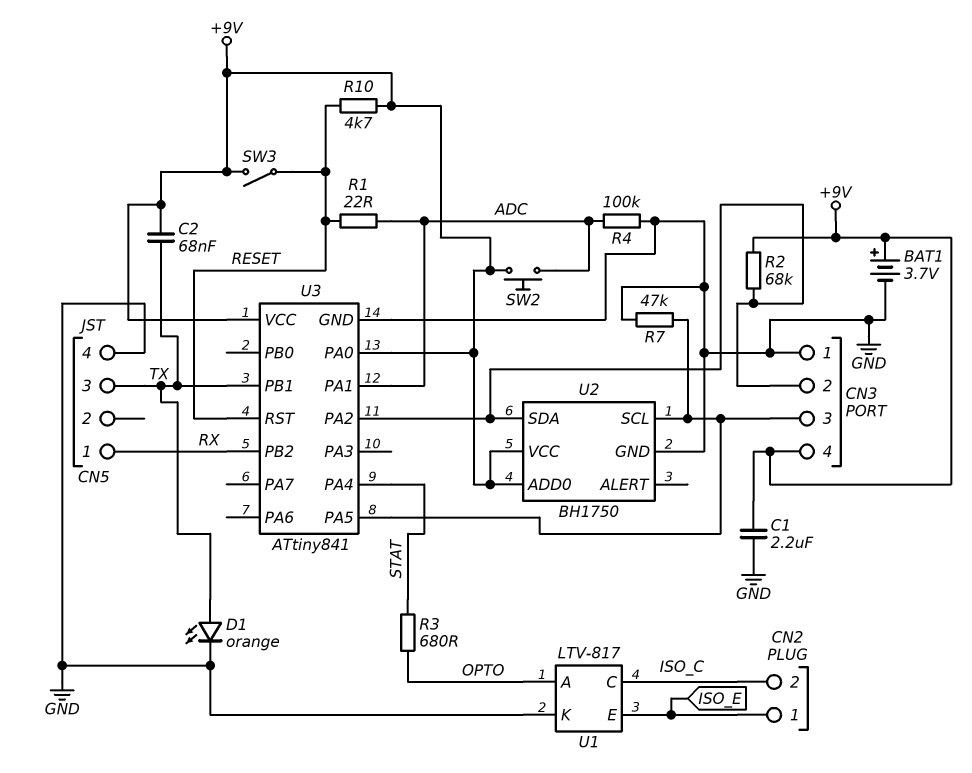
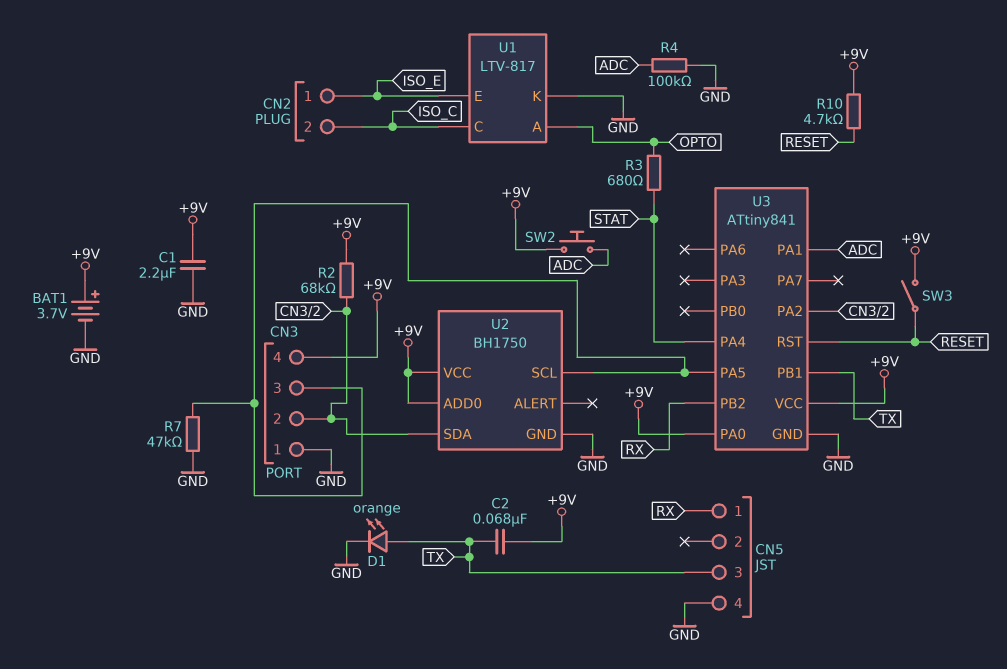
R1: 22 (ADC, RESET) -> none

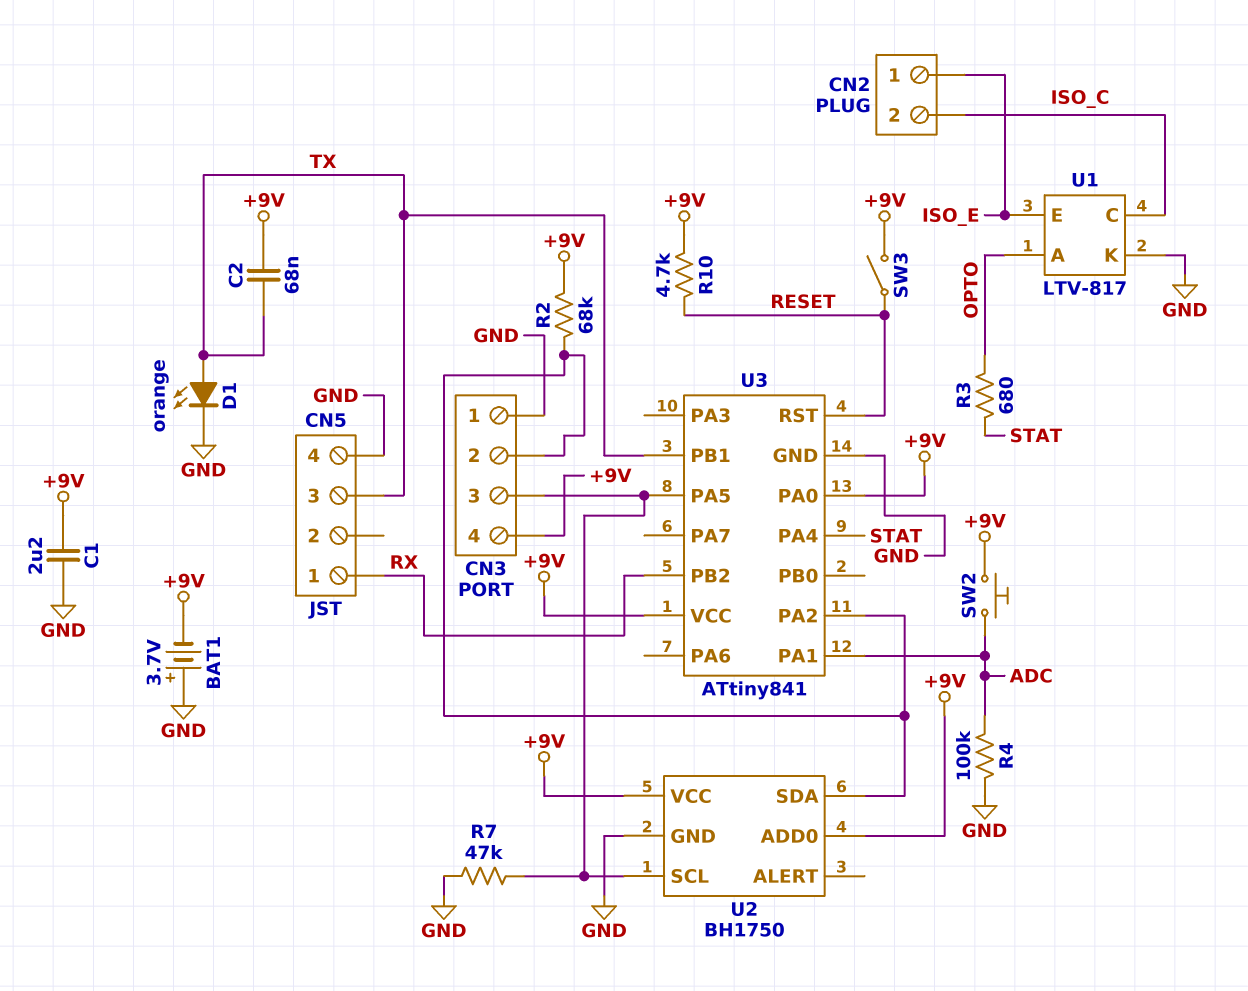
BAT1: 3.7V (plus +9V, minus GND) -> 3.7V (plus GND, minus +9V)

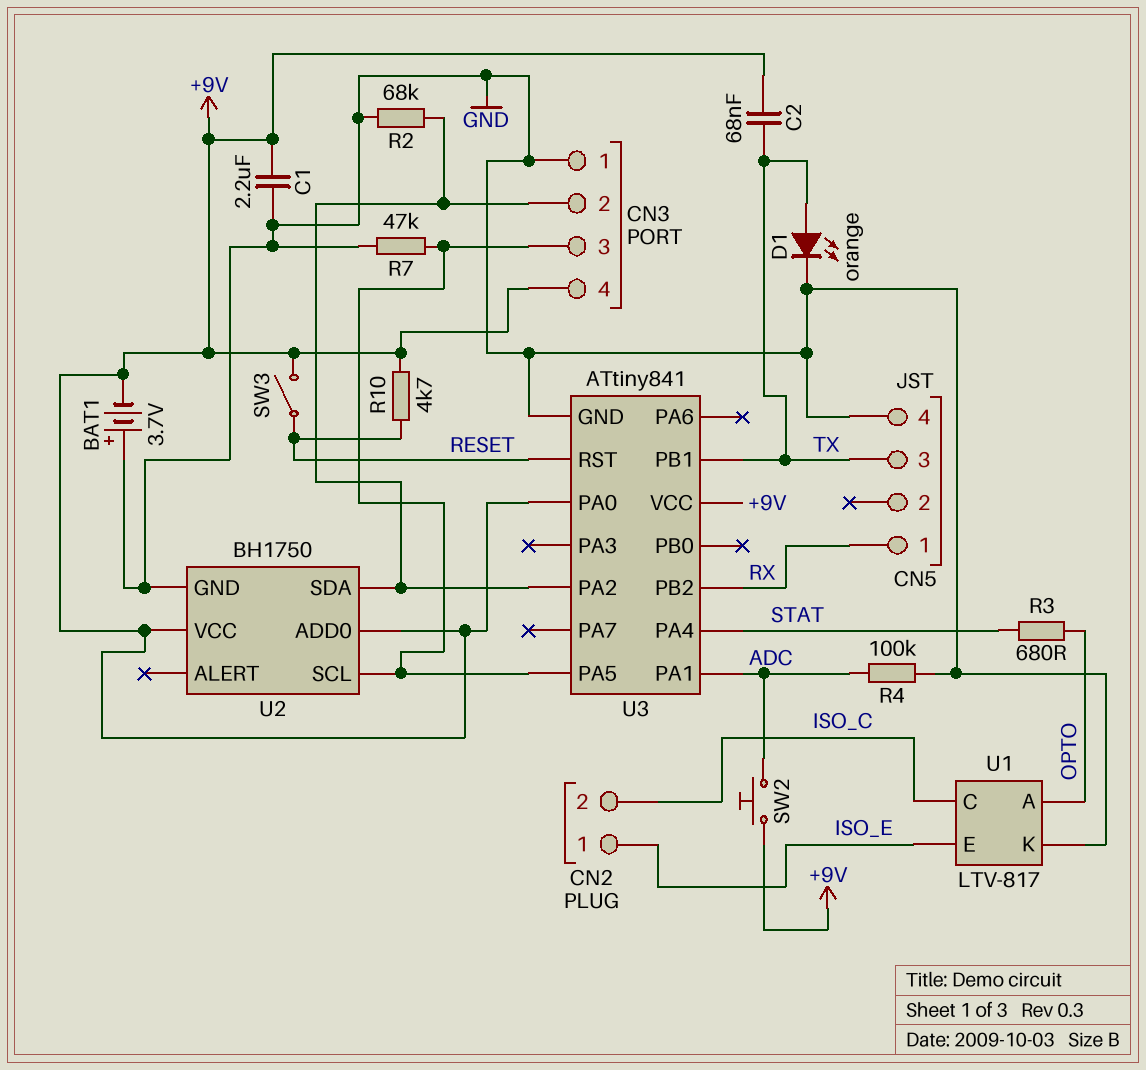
R2: 68k (+9V, CN3/2) -> 68k (CN3/2, GND)

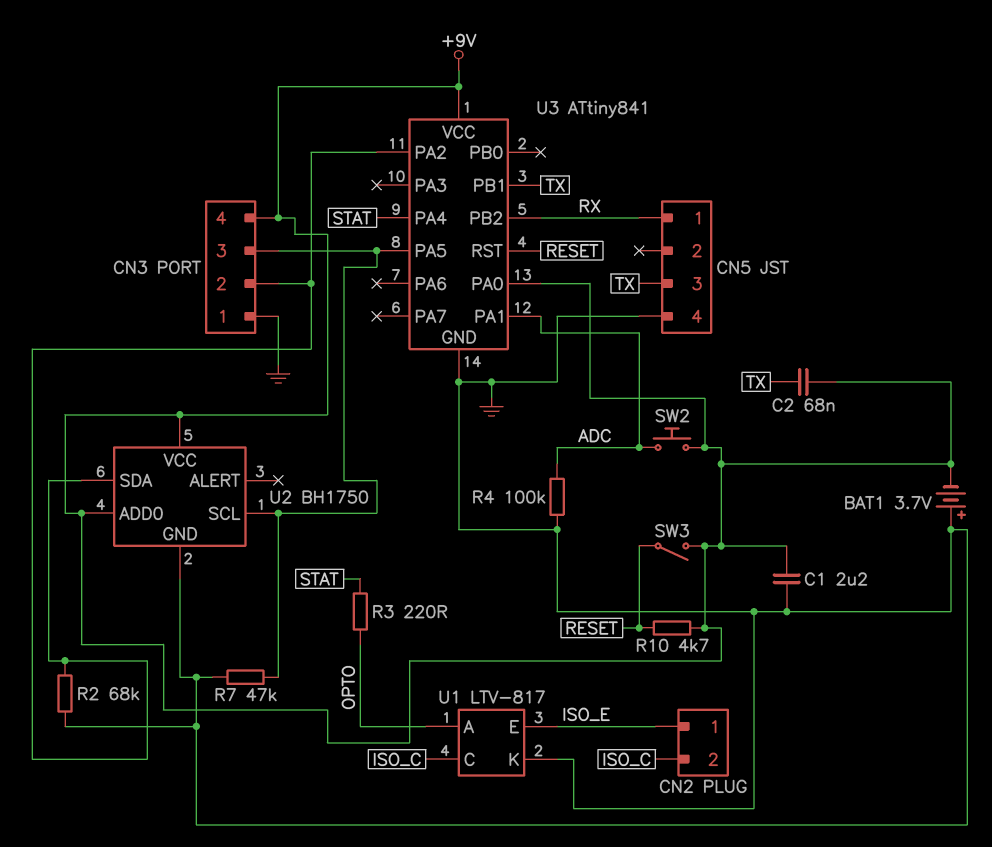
D1: LED orange (A TX, K GND) -> none
R3: 680 (OPTO, STAT) -> 220 (OPTO, STAT)

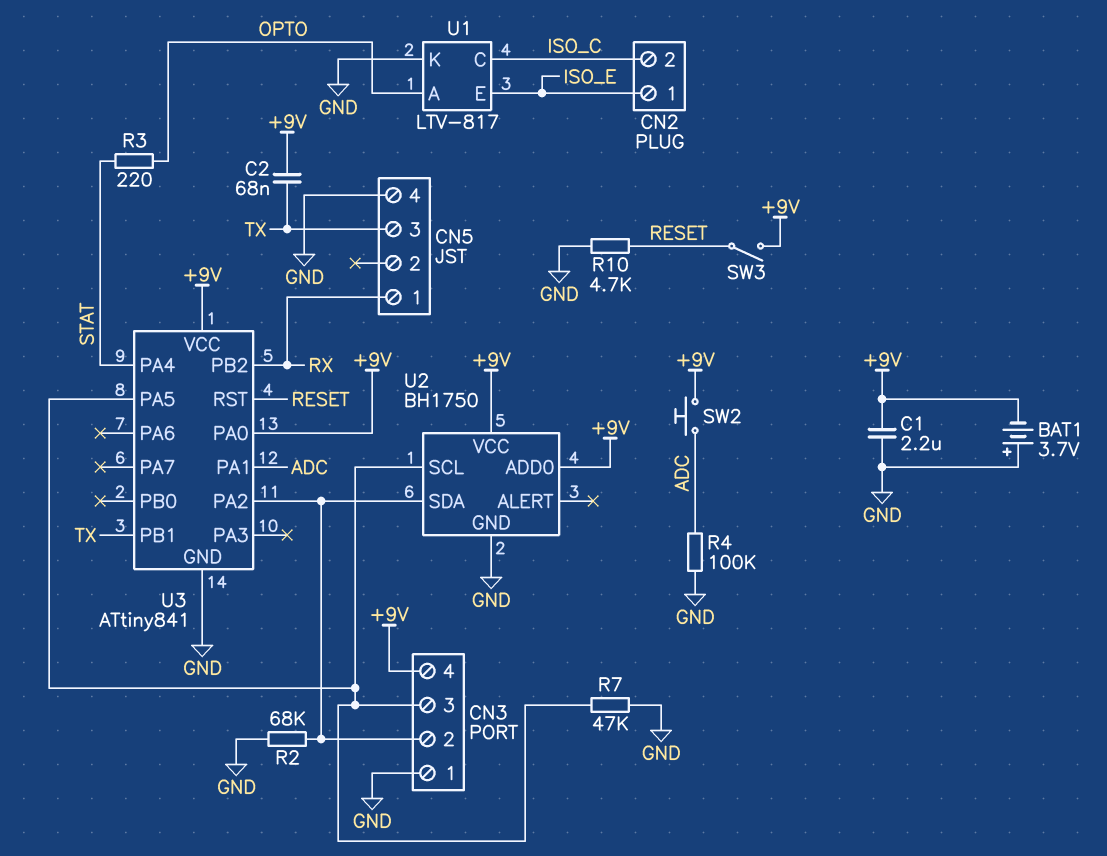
R10: 4.7k (+9V, RESET) -> 4.7k (GND, RESET)

